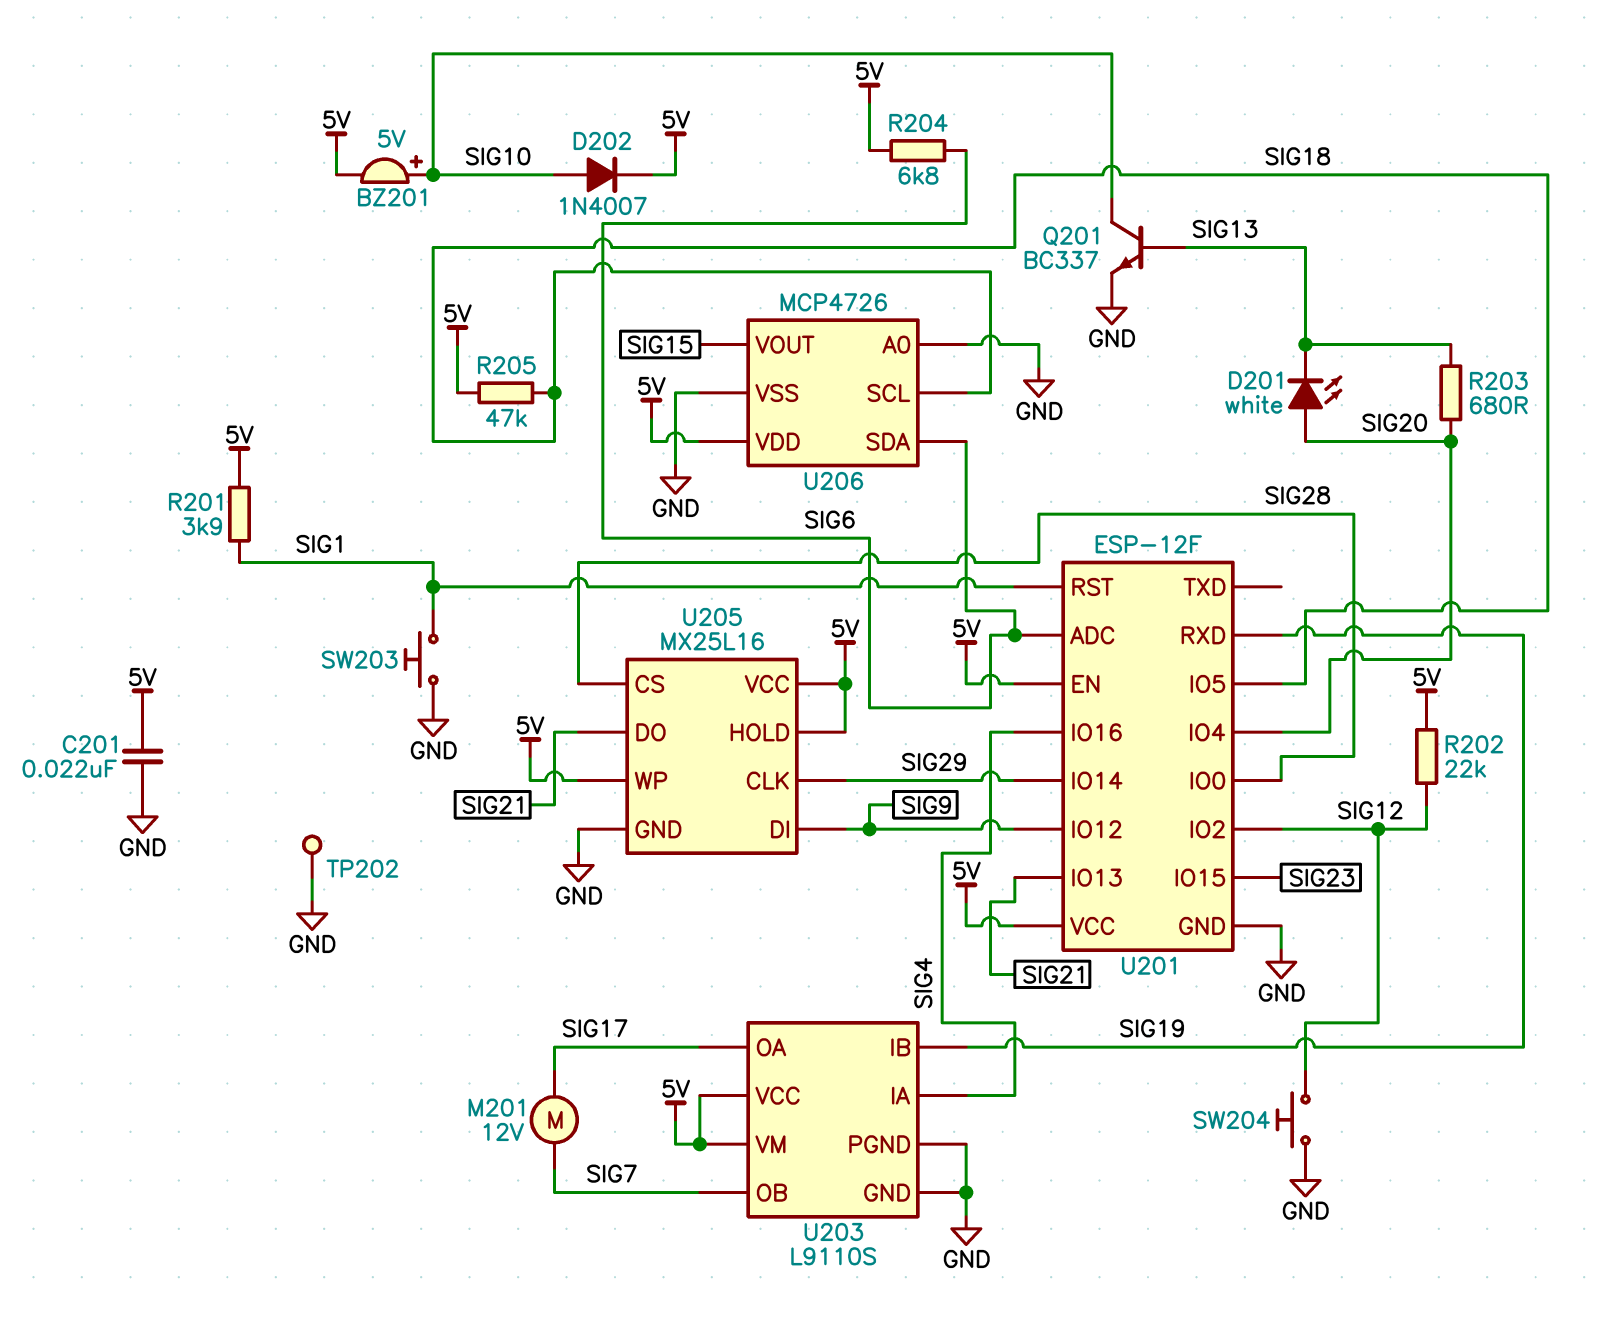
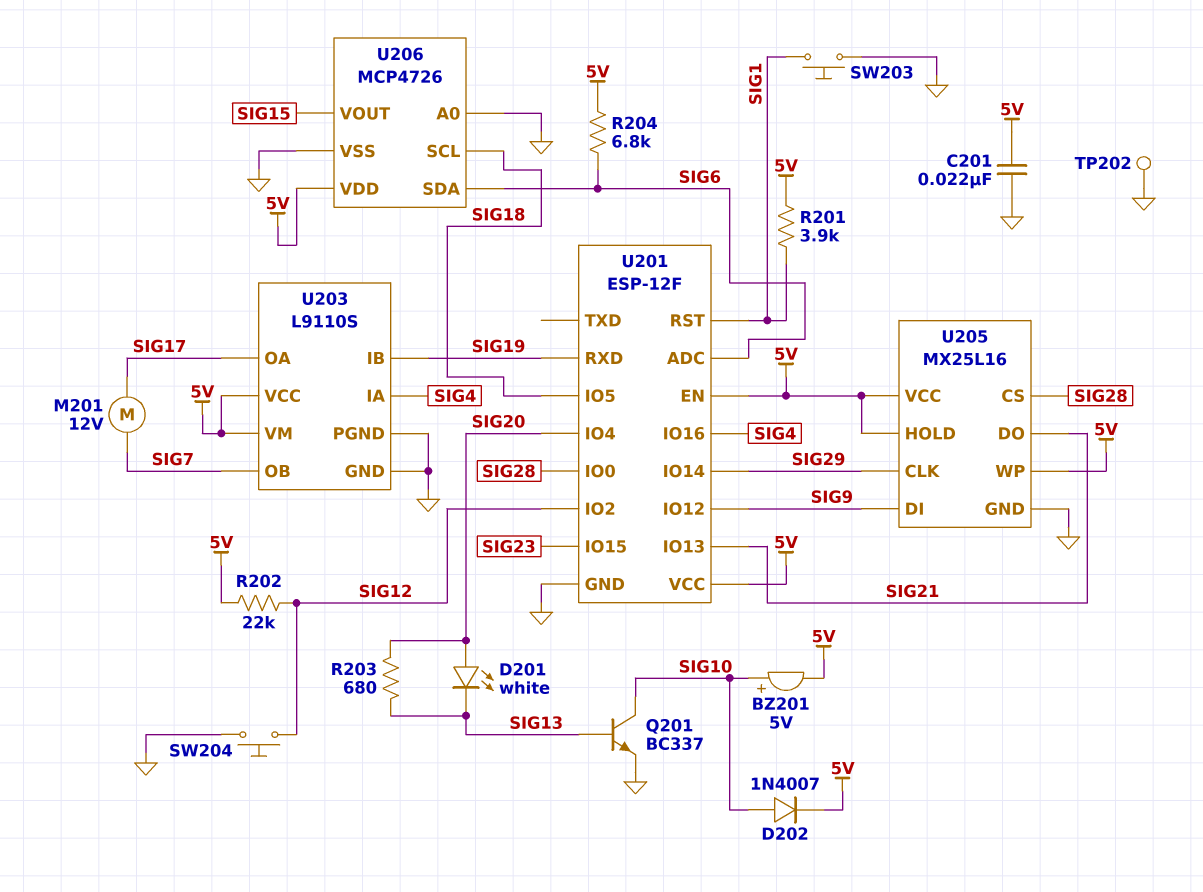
R205: 47k (5V, SIG18) -> none

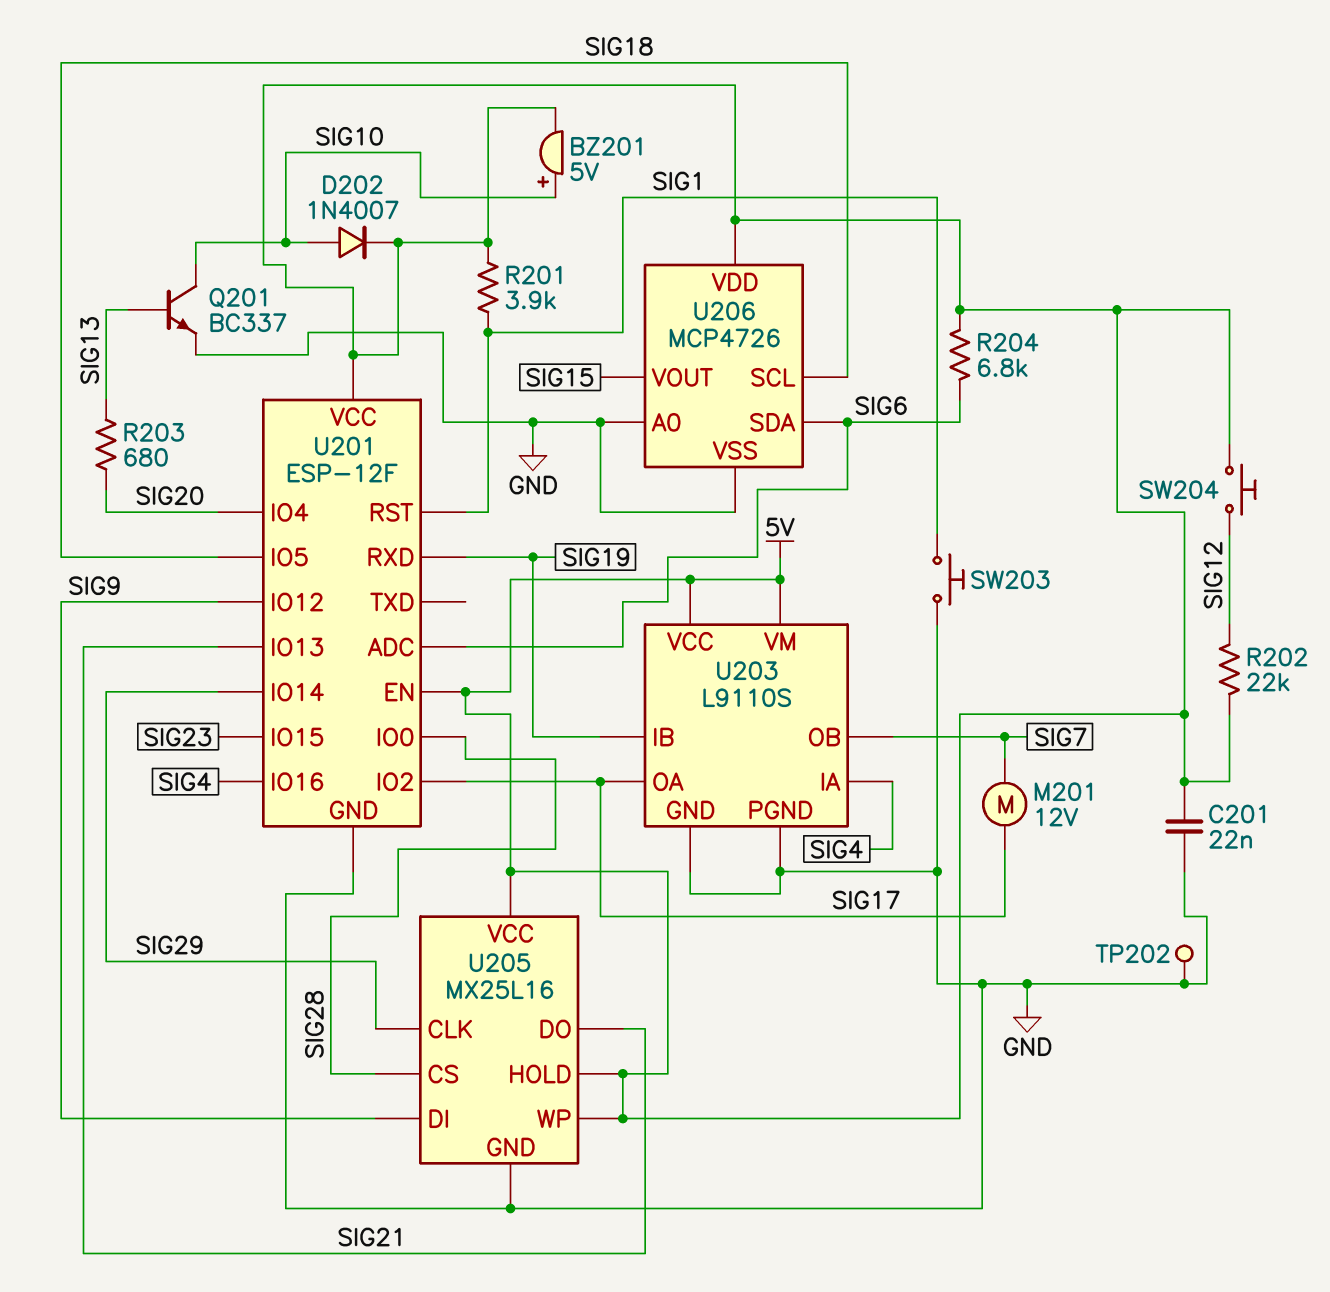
D201: LED white (A SIG20, K SIG13) -> none
SW204: button (GND, SIG12) -> button (5V, SIG12)
U201 pin IO2: SIG12 -> SIG17

